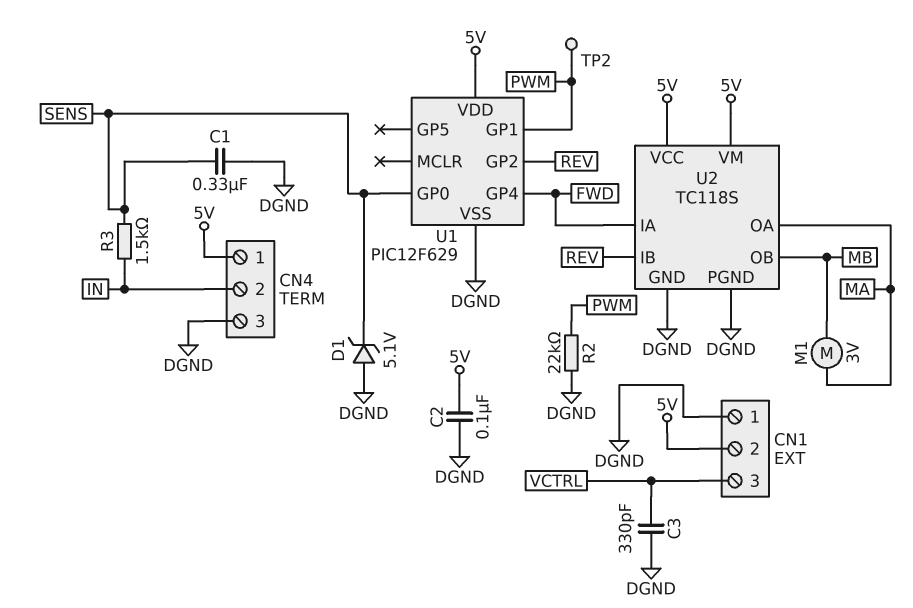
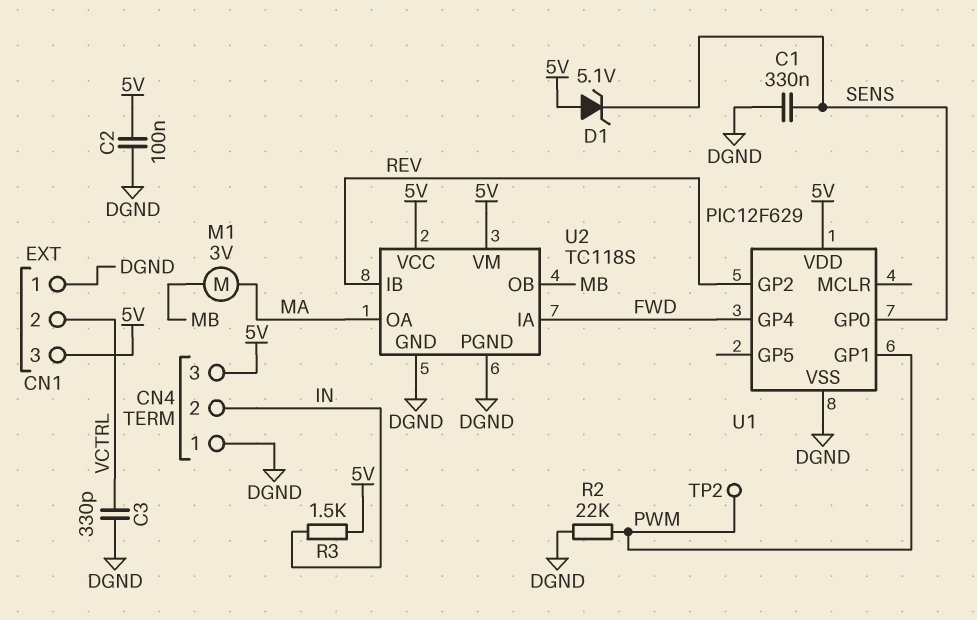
CN1 pin 2: 5V -> VCTRL
CN1 pin 3: VCTRL -> 5V
CN4 pin 1: 5V -> DGND
CN4 pin 3: DGND -> 5V
D1: zener 5.1V (A DGND, K SENS) -> zener 5.1V (A 5V, K SENS)
R3: 1.5k (IN, SENS) -> 1.5k (5V, IN)

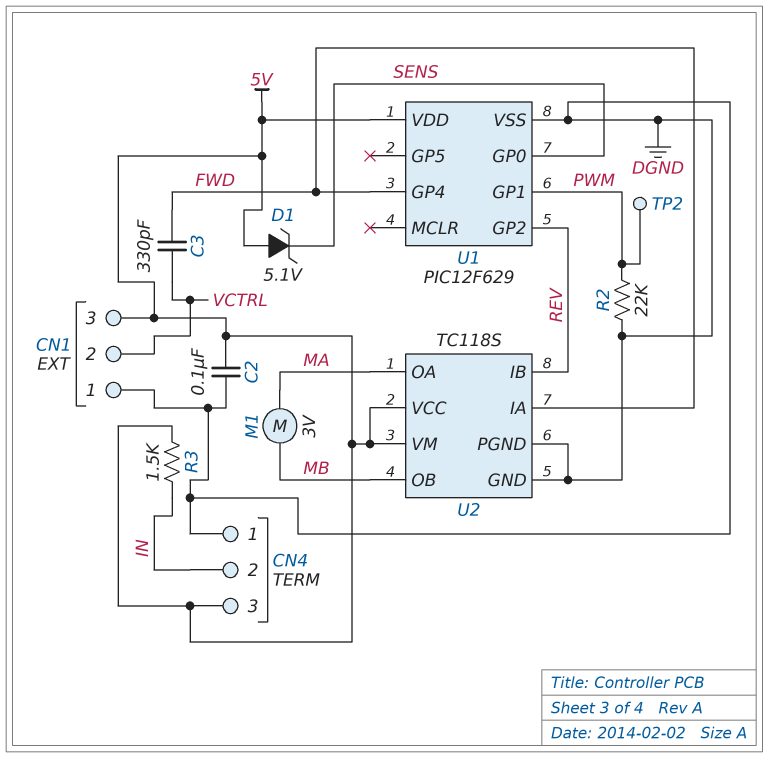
C1: 330nF (DGND, SENS) -> none
C3: 330pF (DGND, VCTRL) -> 330pF (FWD, VCTRL)

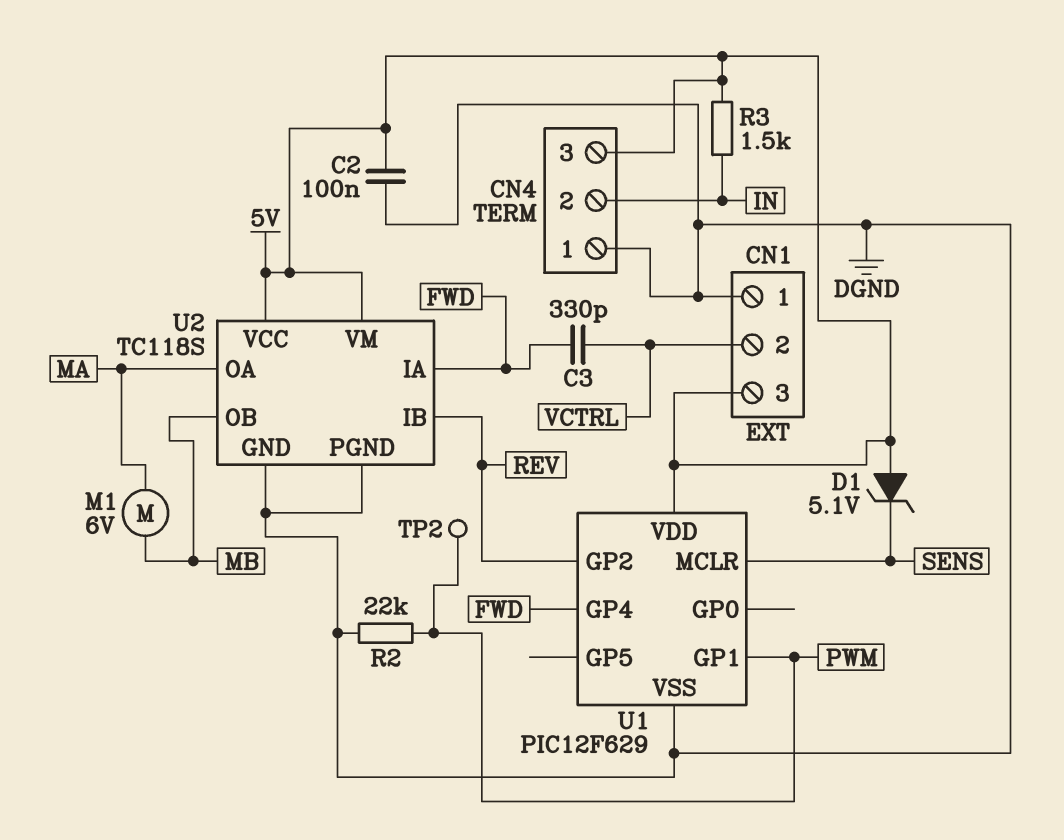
M1: motor 3V (MA, MB) -> motor 6V (MA, MB)
U1 pin GP0: SENS -> none
U1 pin MCLR: none -> SENS

